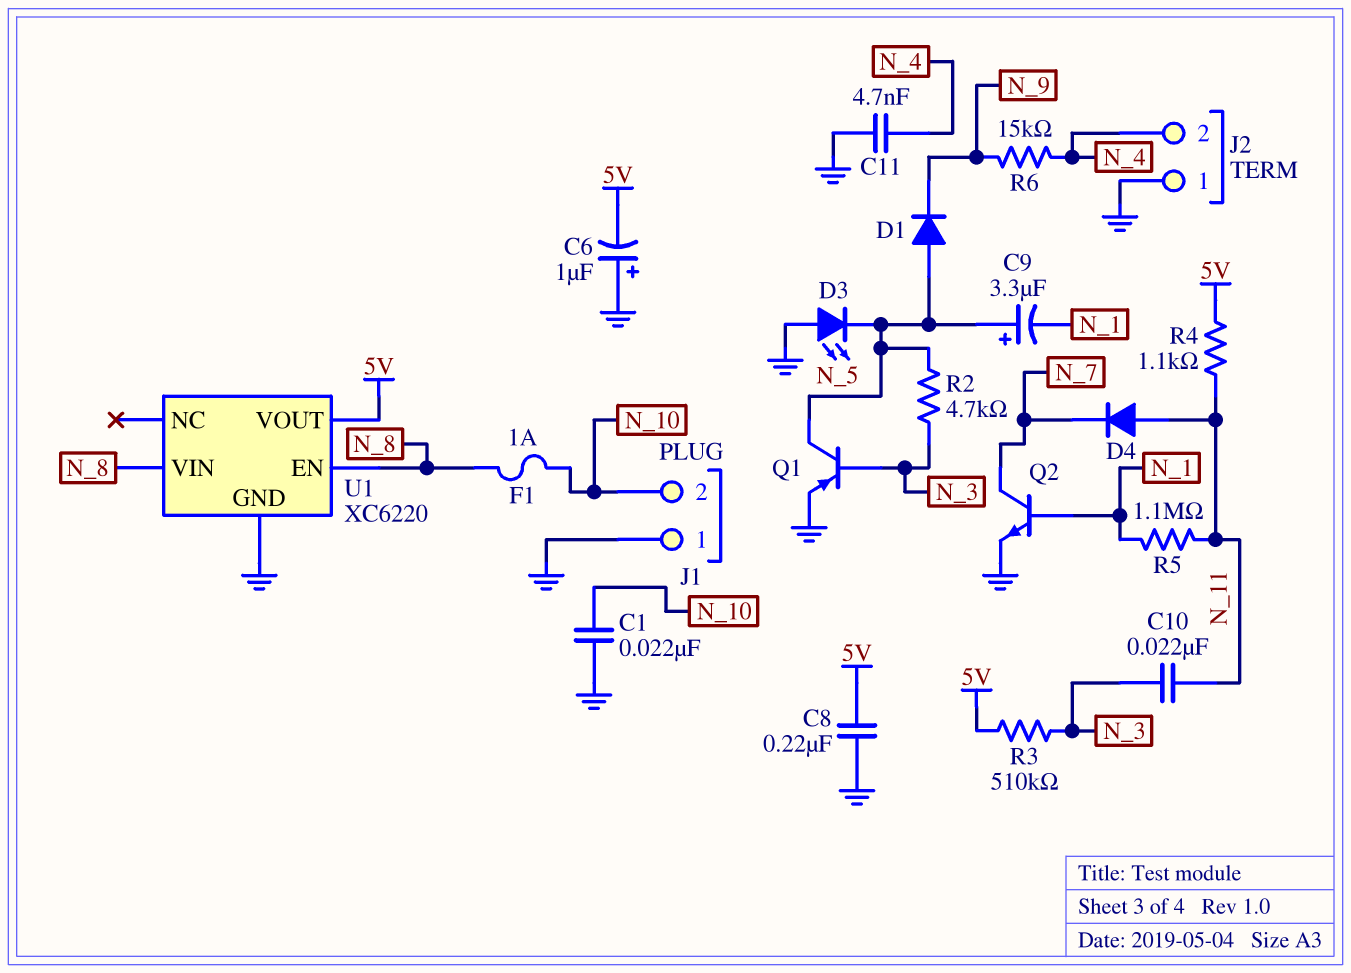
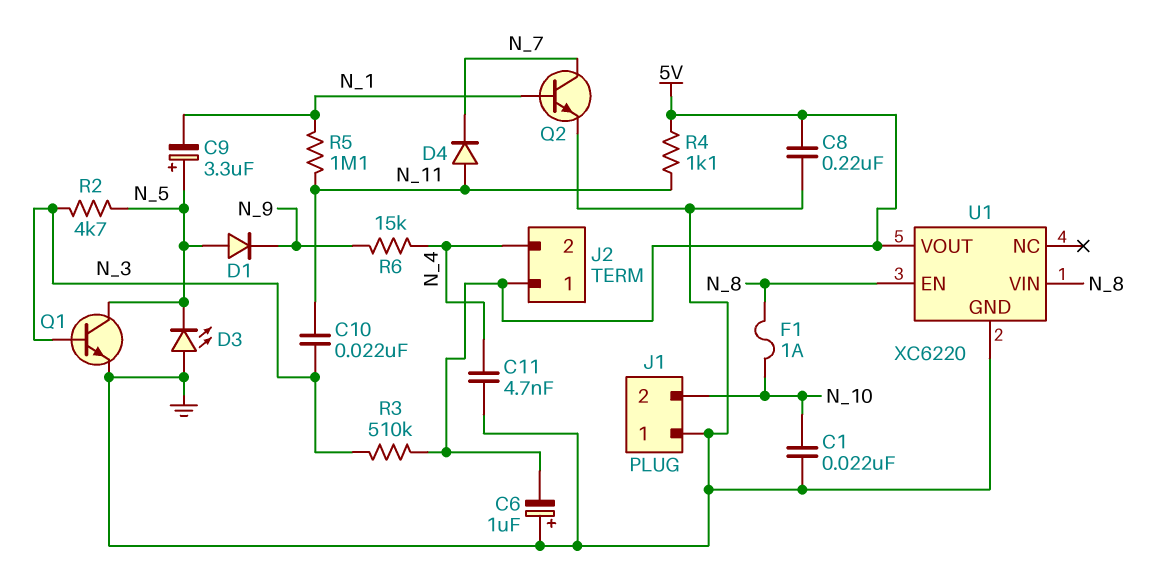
J2 pin 1: GND -> 5V
Q1: PNP (B N_3, C N_5, E GND) -> NPN (B N_3, C N_5, E GND)

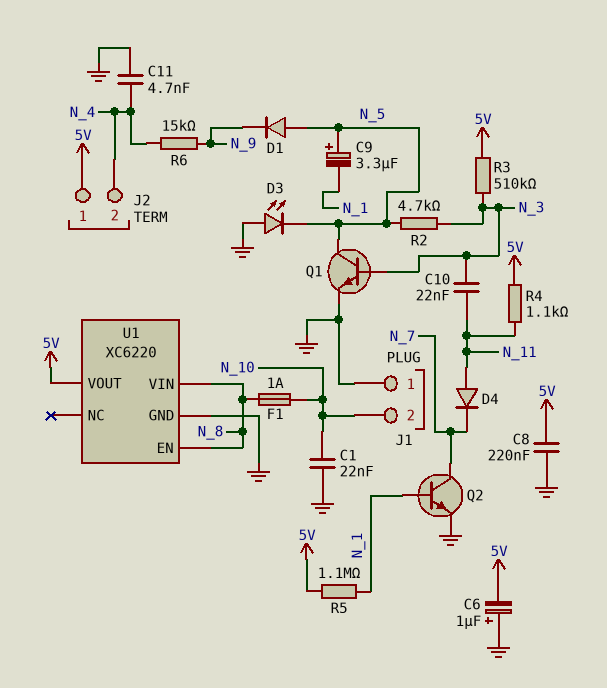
R5: 1.1M (N_1, N_11) -> 1.1M (5V, N_1)

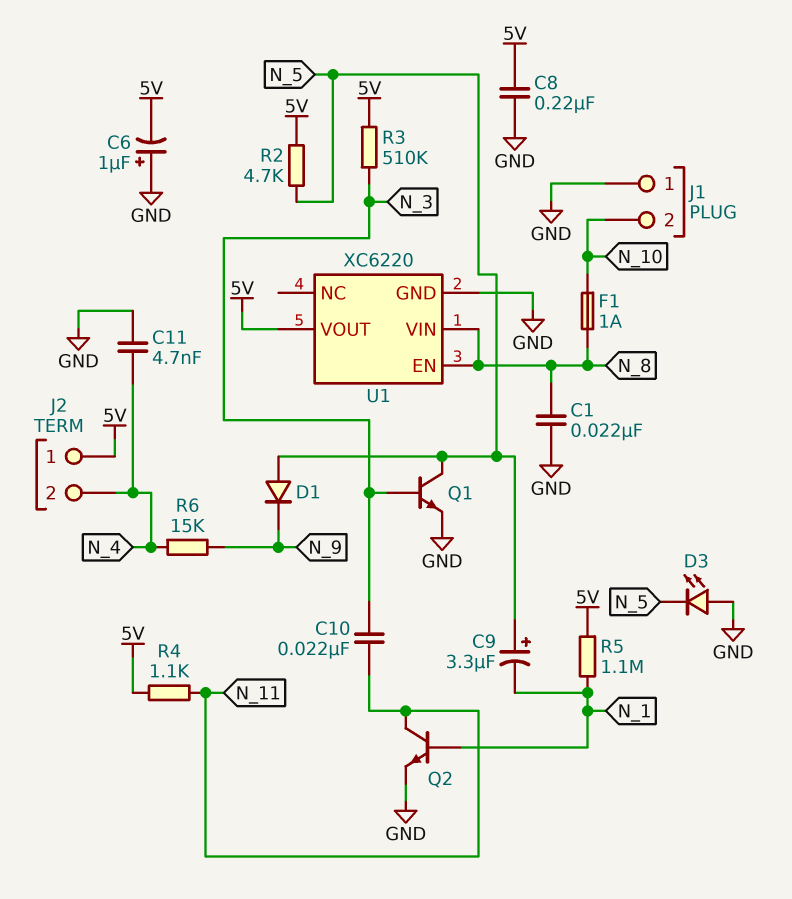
C1: 22nF (GND, N_10) -> 22nF (GND, N_8)
D4: diode (A N_11, K N_7) -> none
Q2: NPN (B N_1, C N_7, E GND) -> NPN (B N_1, C N_11, E GND)
R2: 4.7k (N_3, N_5) -> 4.7k (5V, N_5)

